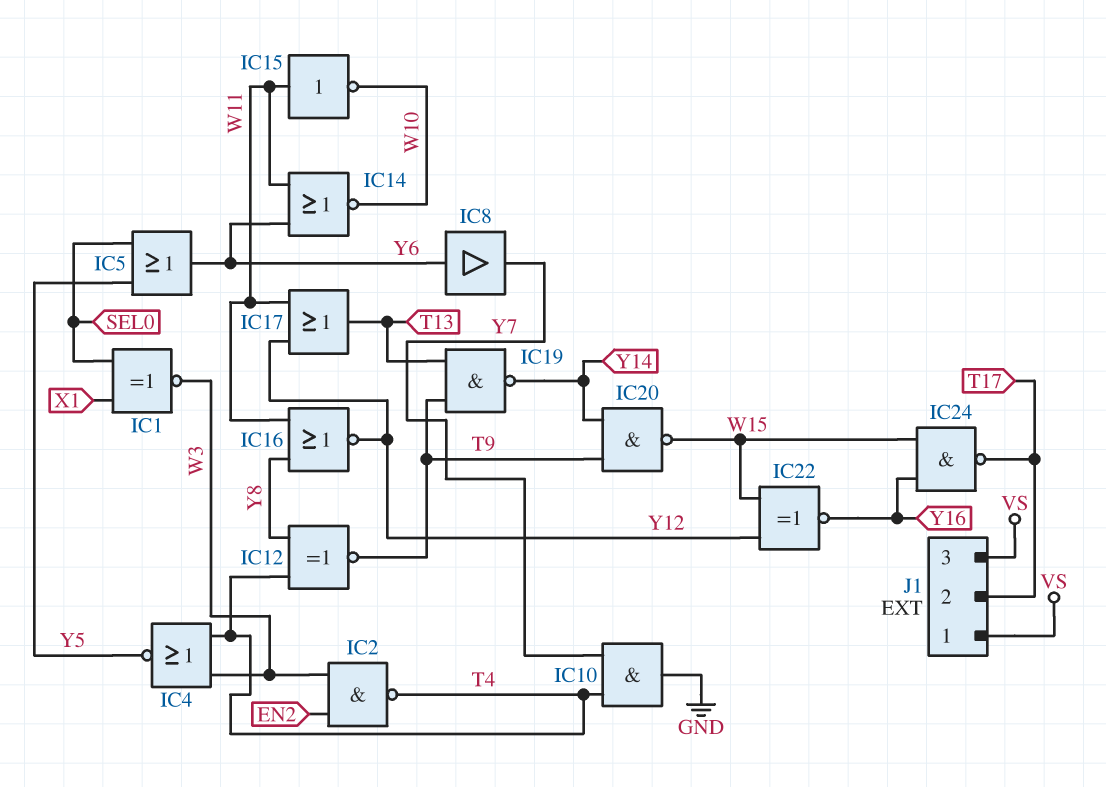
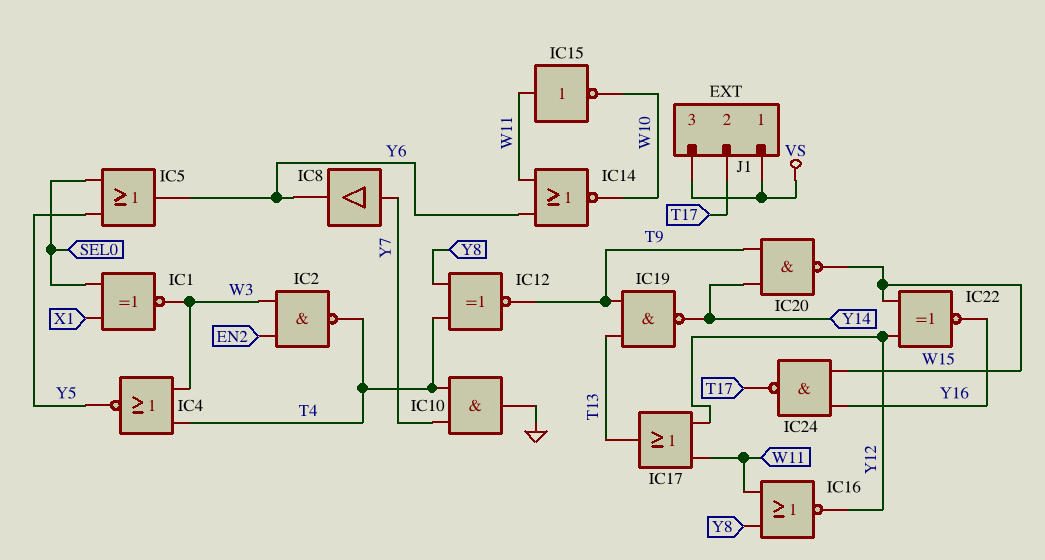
IC8: buffer (in Y6, out Y7) -> buffer (in Y7, out Y6)

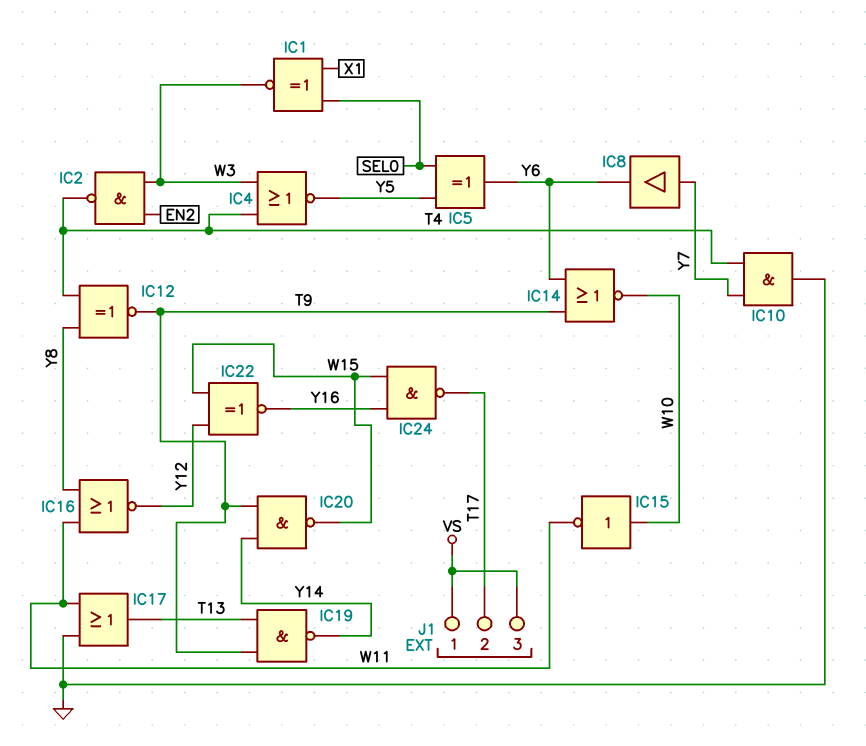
IC5: OR (in SEL0, in Y5, out Y6) -> XOR (in SEL0, in Y5, out Y6)
IC14: NOR (in W11, in Y6, out W10) -> NOR (in T9, in Y6, out W10)
IC15: NOT (in W11, out W10) -> NOT (in W10, out W11)
IC17: OR (in W11, in Y12, out T13) -> OR (in GND, in W11, out T13)

